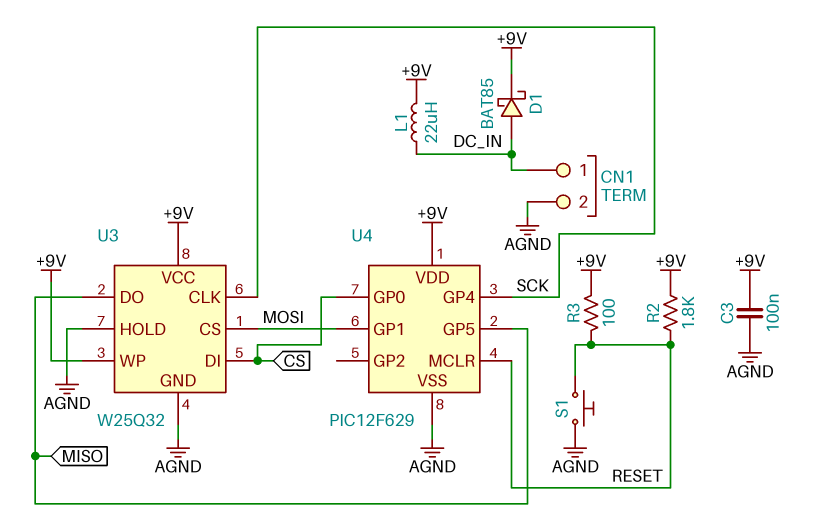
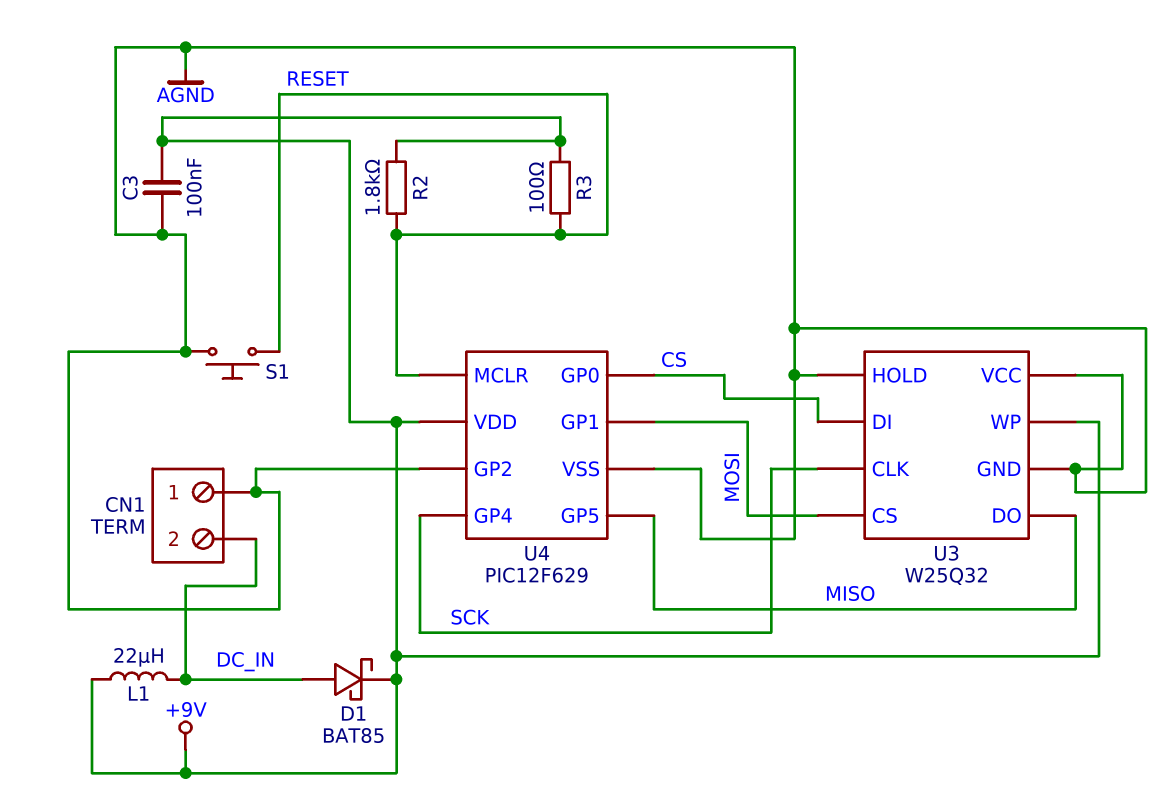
CN1 pin 1: DC_IN -> AGND
CN1 pin 2: AGND -> DC_IN
U3 pin VCC: +9V -> AGND
U4 pin GP2: none -> AGND

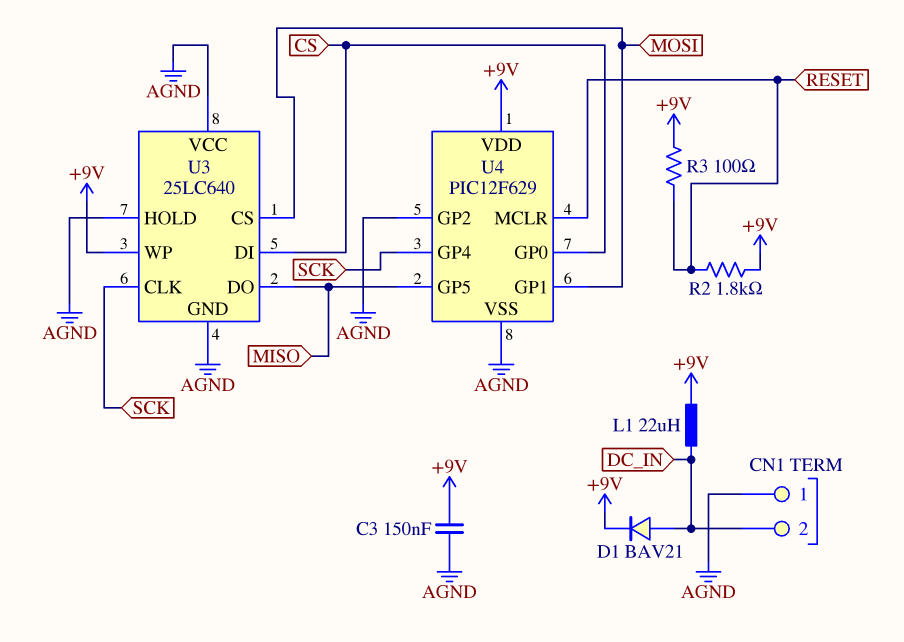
C3: 100nF (+9V, AGND) -> 150nF (+9V, AGND)
D1: schottky BAT85 (A DC_IN, K +9V) -> diode BAV21 (A DC_IN, K +9V)
S1: button (AGND, RESET) -> none
U3: W25Q32 -> 25LC640

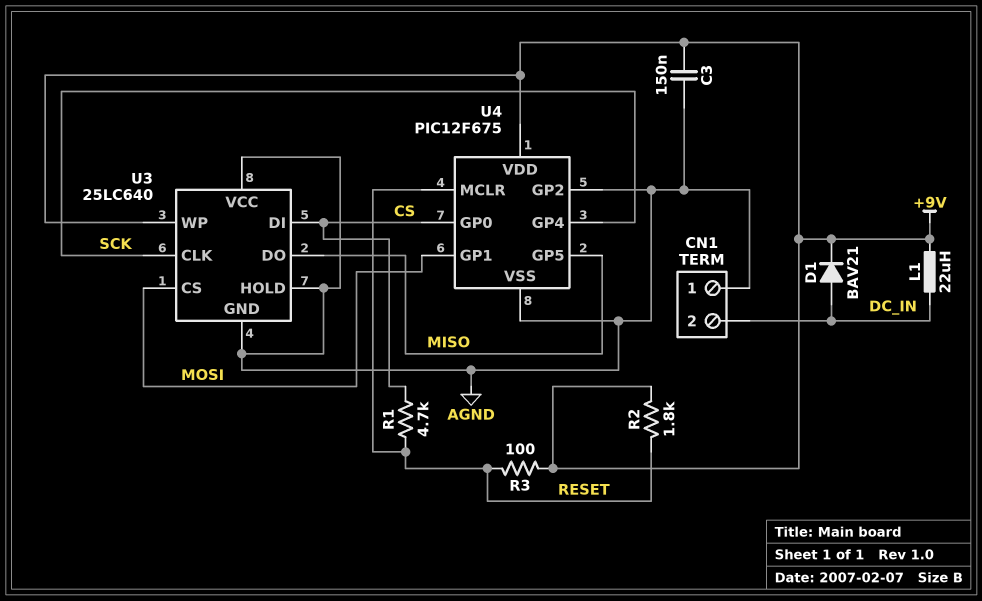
R1: none -> 4.7k (CS, RESET)
U4: PIC12F629 -> PIC12F675

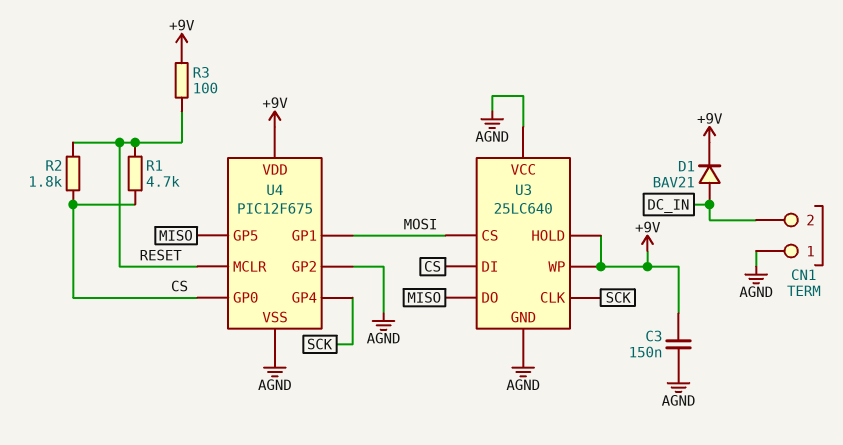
L1: 22uH (+9V, DC_IN) -> none
R2: 1.8k (+9V, RESET) -> 1.8k (CS, RESET)
U3 pin HOLD: AGND -> +9V

